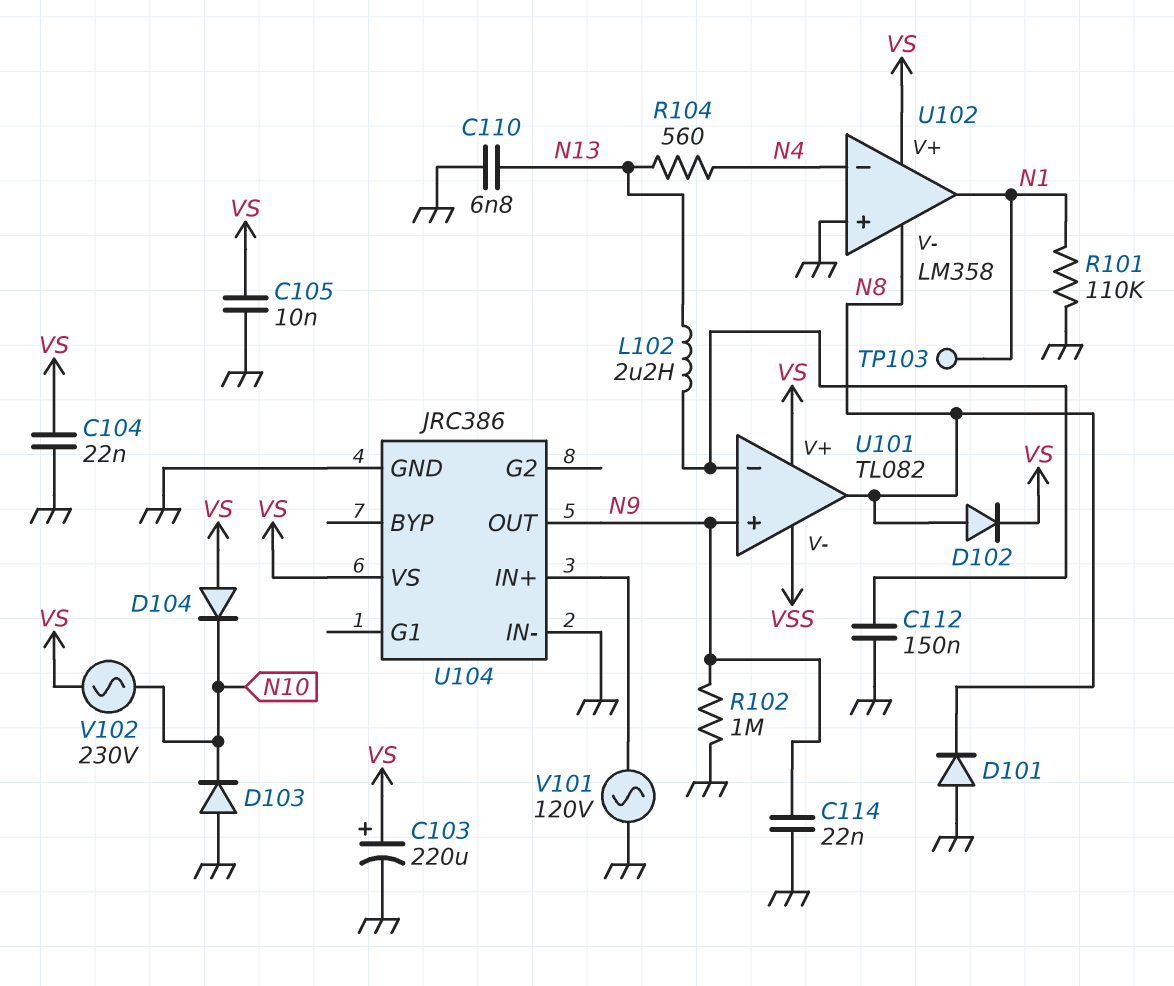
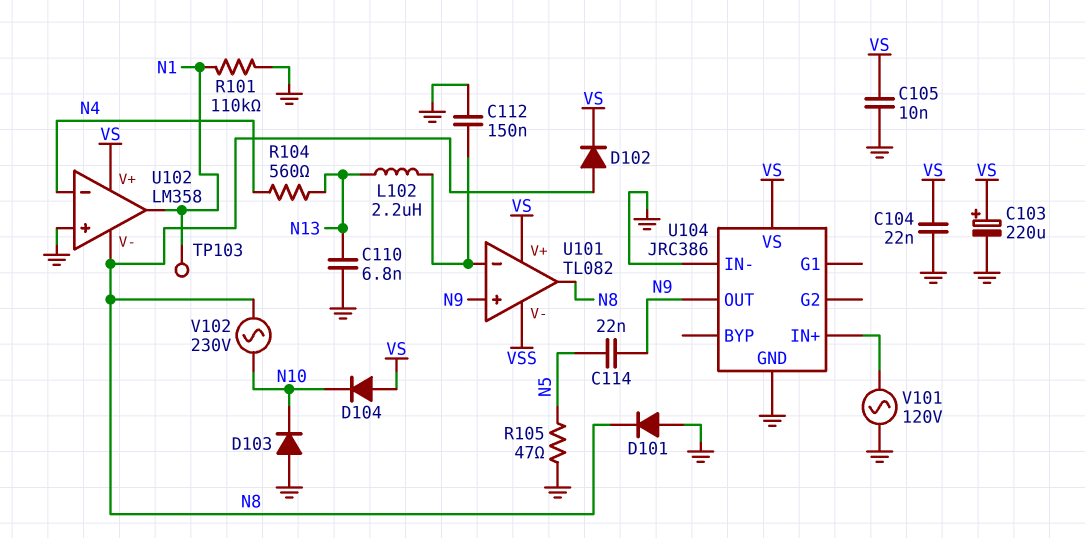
C114: 22nF (GND, N9) -> 22nF (N5, N9)
R102: 1M (GND, N9) -> none
R105: none -> 47 (GND, N5)
V102: AC 230V (N10, VS) -> AC 230V (N8, N10)

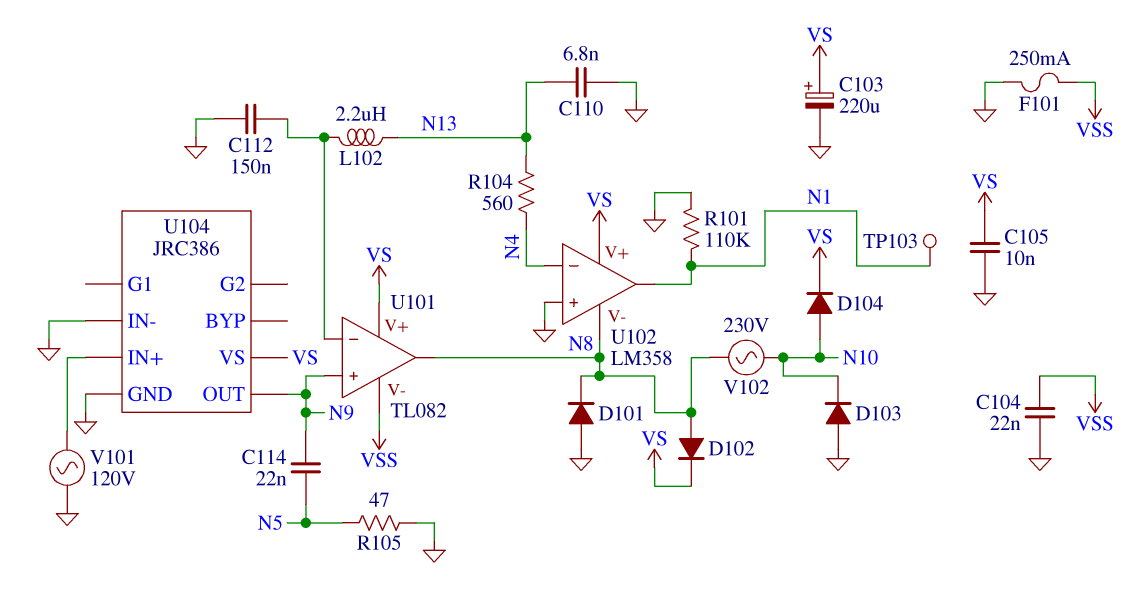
C104: 22nF (GND, VS) -> 22nF (GND, VSS)
D104: diode (A VS, K N10) -> diode (A N10, K VS)
F101: none -> 250mA (GND, VSS)

